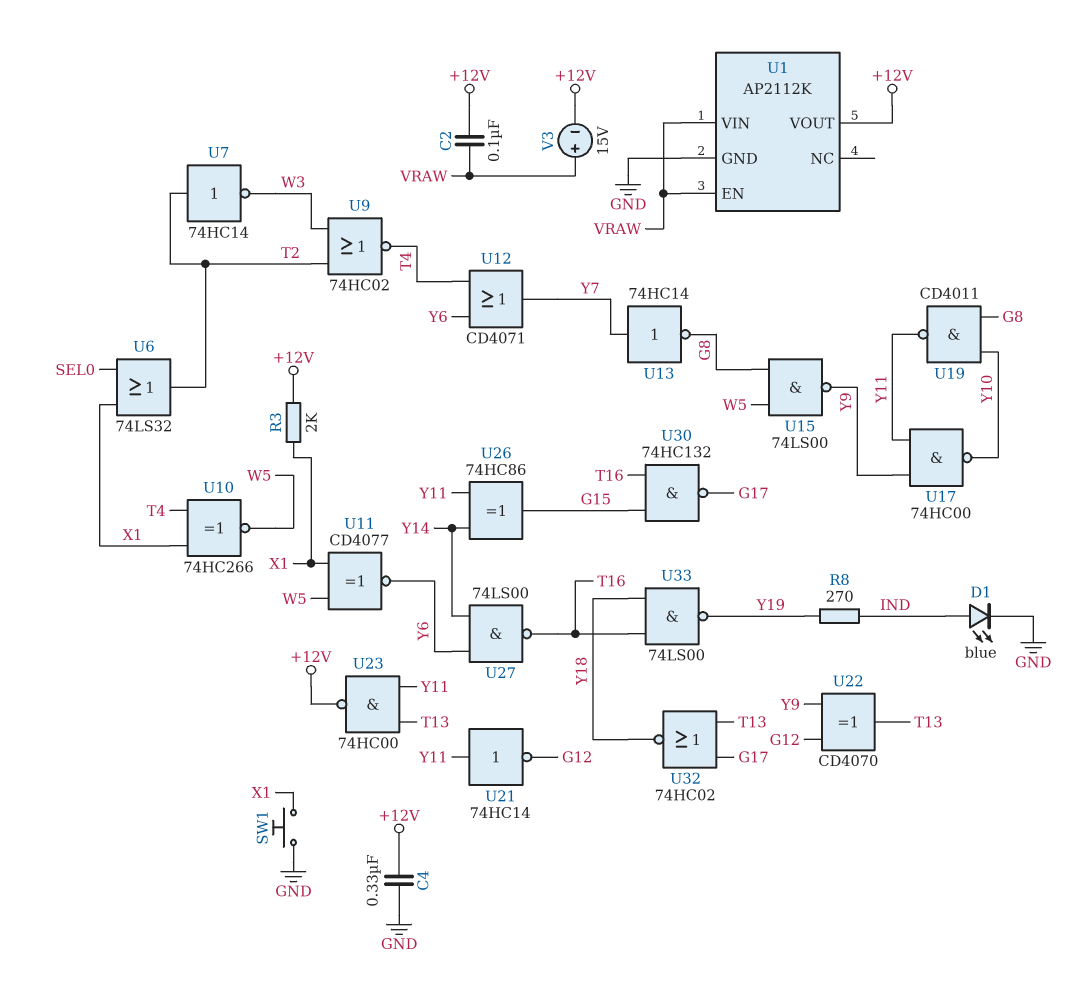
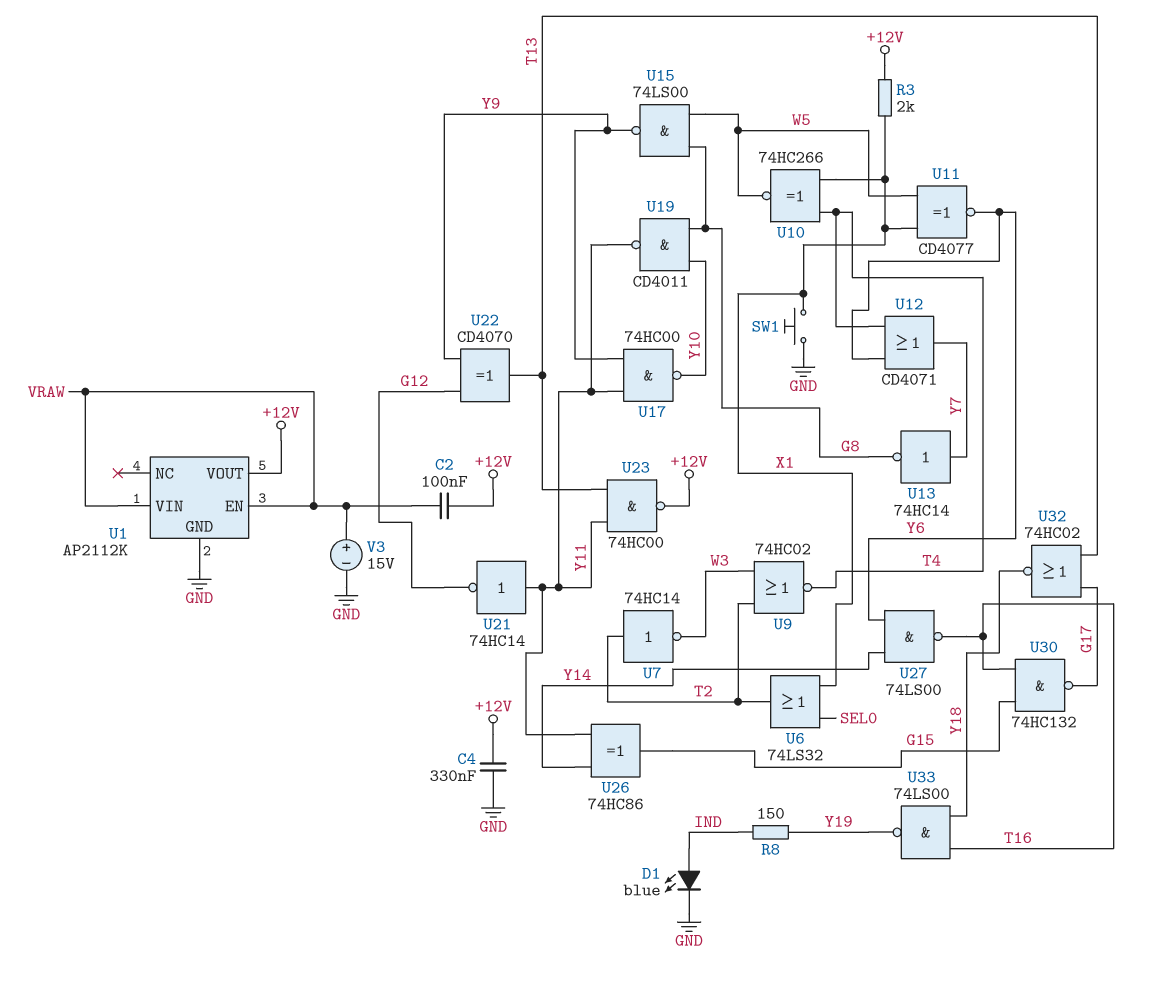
R8: 270 (IND, Y19) -> 150 (IND, Y19)
V3: 15V (plus VRAW, minus +12V) -> 15V (plus VRAW, minus GND)

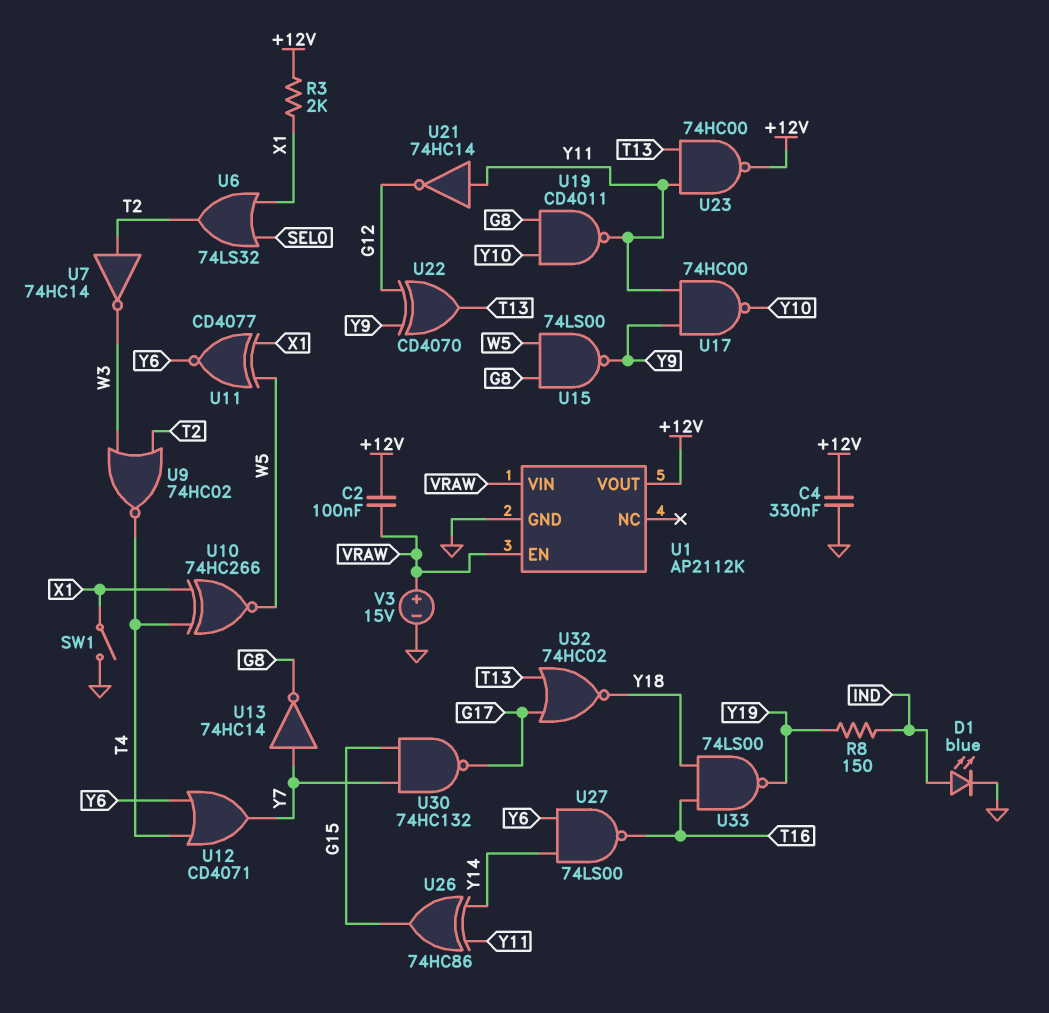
SW1: button (GND, X1) -> switch (GND, X1)
U30: NAND 74HC132 (in G15, in T16, out G17) -> NAND 74HC132 (in G15, in Y7, out G17)

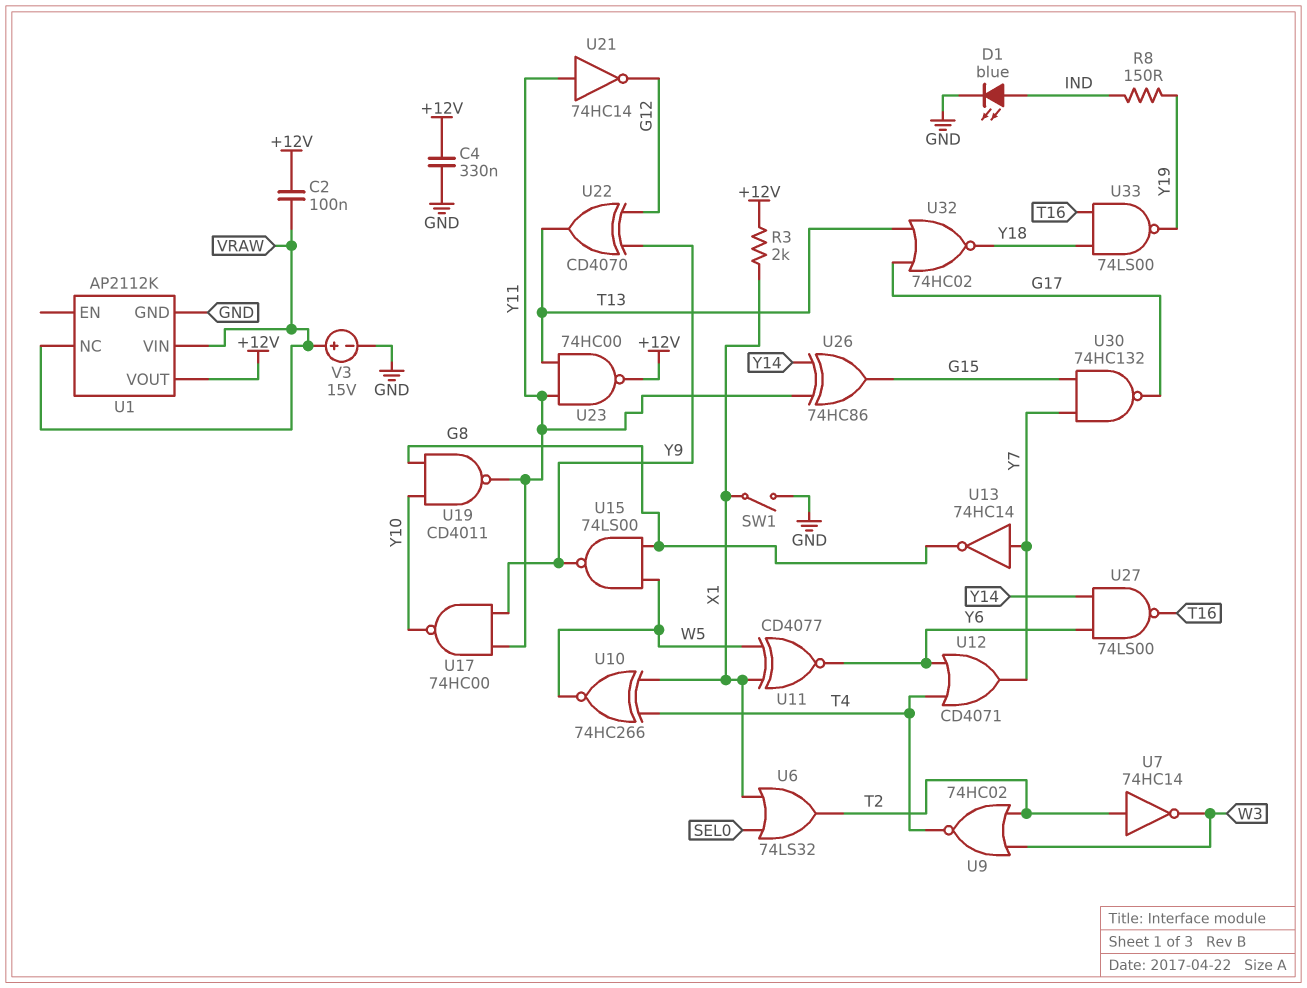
U1 pin EN: VRAW -> none
U1 pin NC: none -> VRAW

